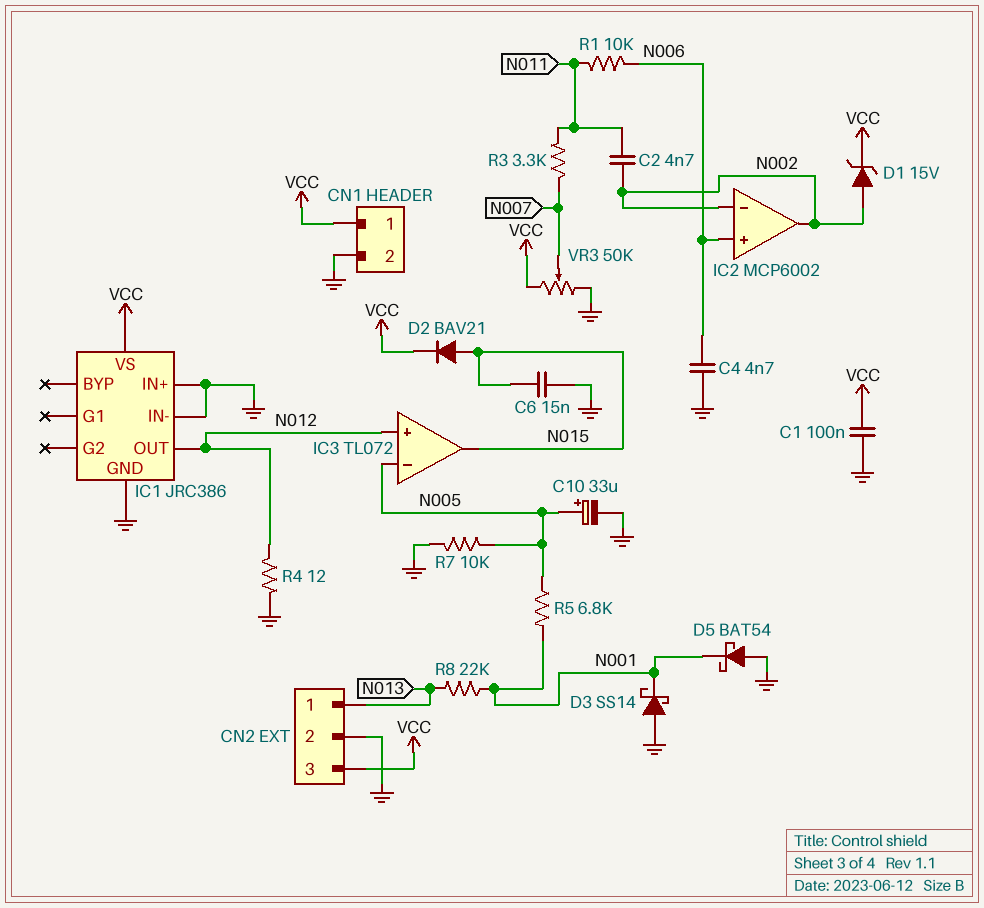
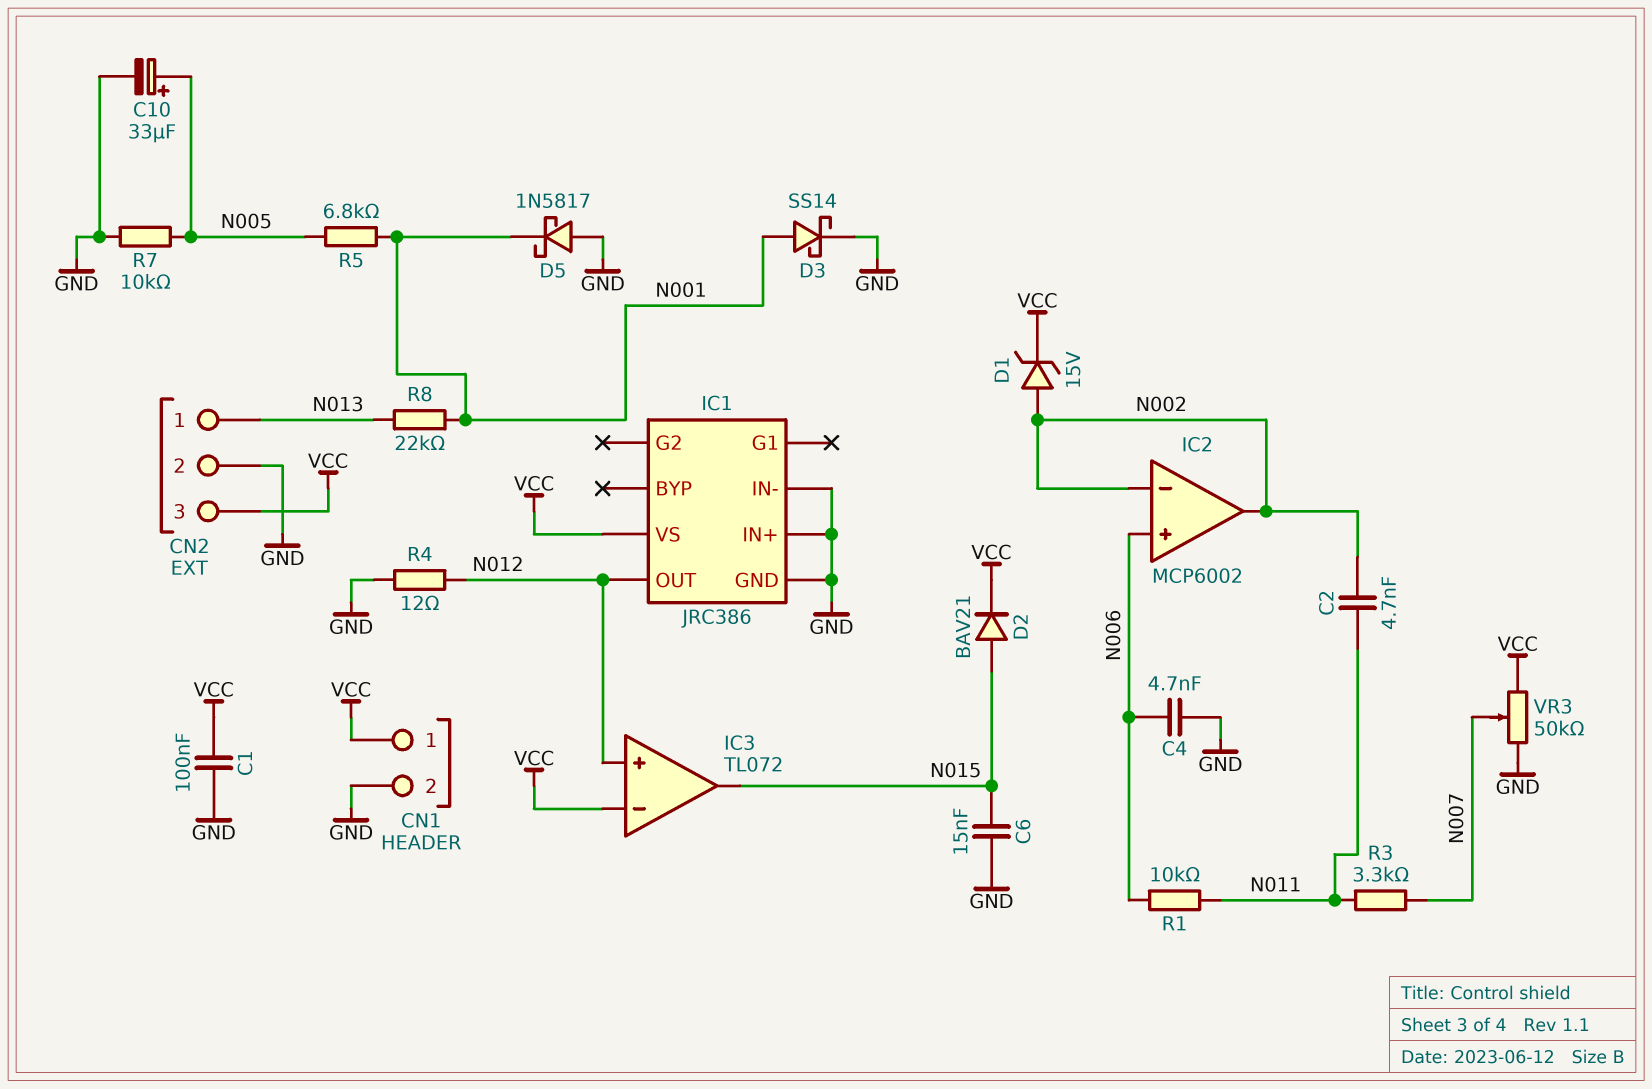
D3: schottky SS14 (A GND, K N001) -> schottky SS14 (A N001, K GND)
D5: schottky BAT54 (A GND, K N001) -> schottky 1N5817 (A GND, K N001)
IC3 pin in-: N005 -> VCC

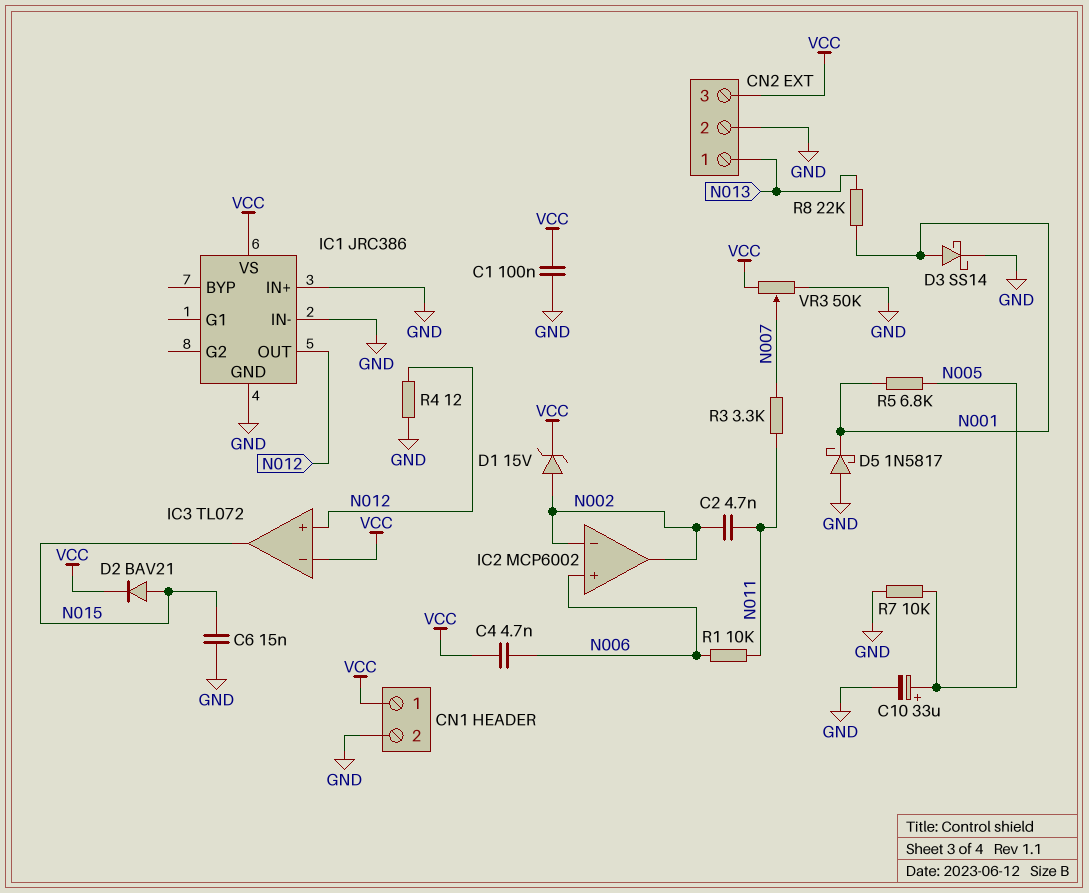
C4: 4.7nF (GND, N006) -> 4.7nF (N006, VCC)

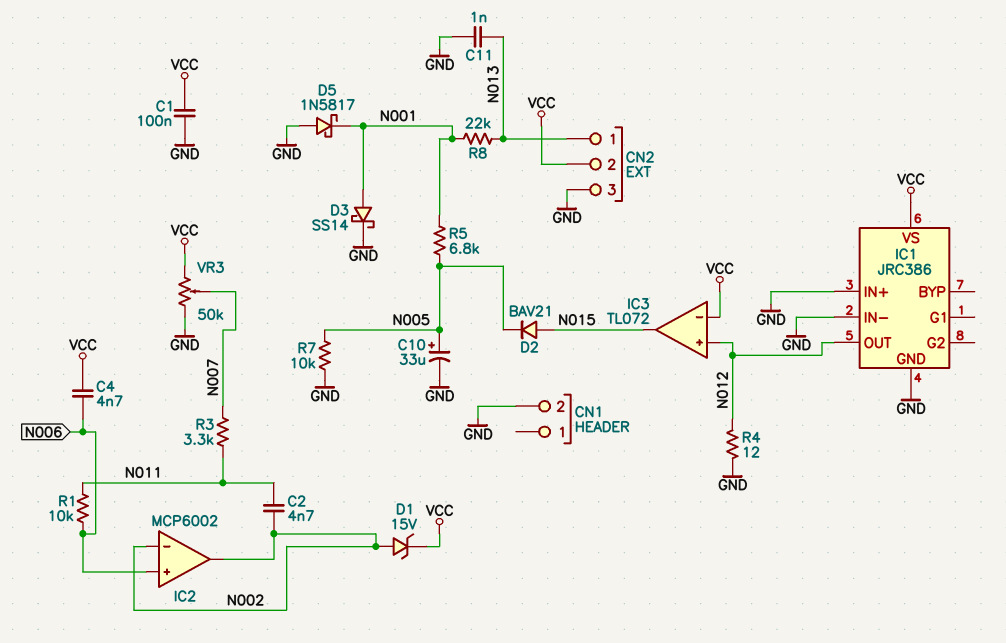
C6: 15nF (GND, N015) -> none
C11: none -> 1nF (GND, N013)
CN1 pin 1: VCC -> none
CN2 pin 2: GND -> VCC
CN2 pin 3: VCC -> GND
D2: diode BAV21 (A N015, K VCC) -> diode BAV21 (A N015, K N005)

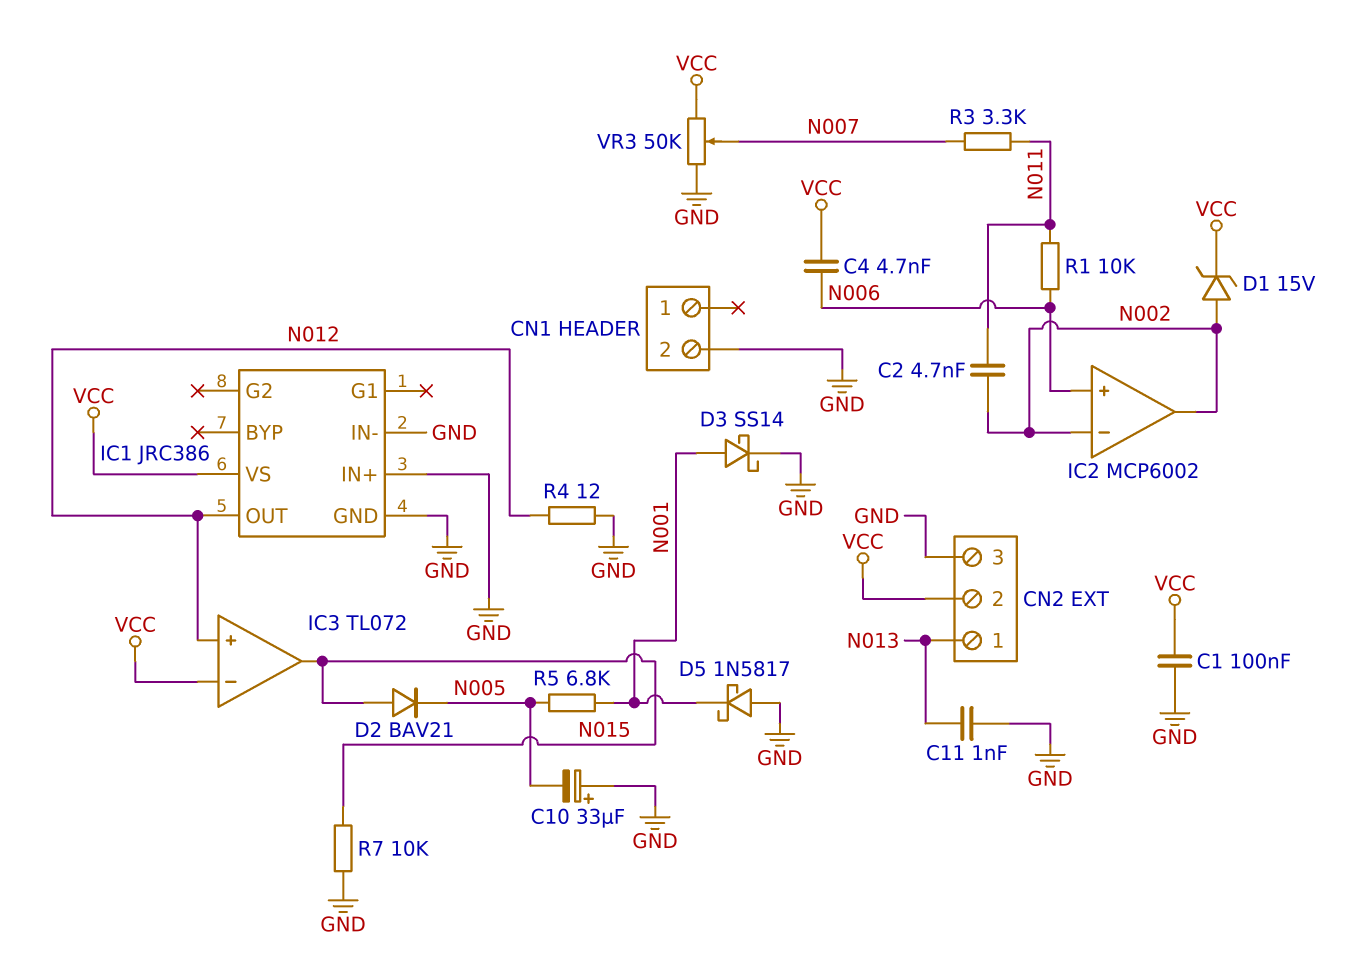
C10: 33uF (plus N005, minus GND) -> 33uF (plus GND, minus N005)
R7: 10k (GND, N005) -> 10k (GND, N015)
R8: 22k (N001, N013) -> none

